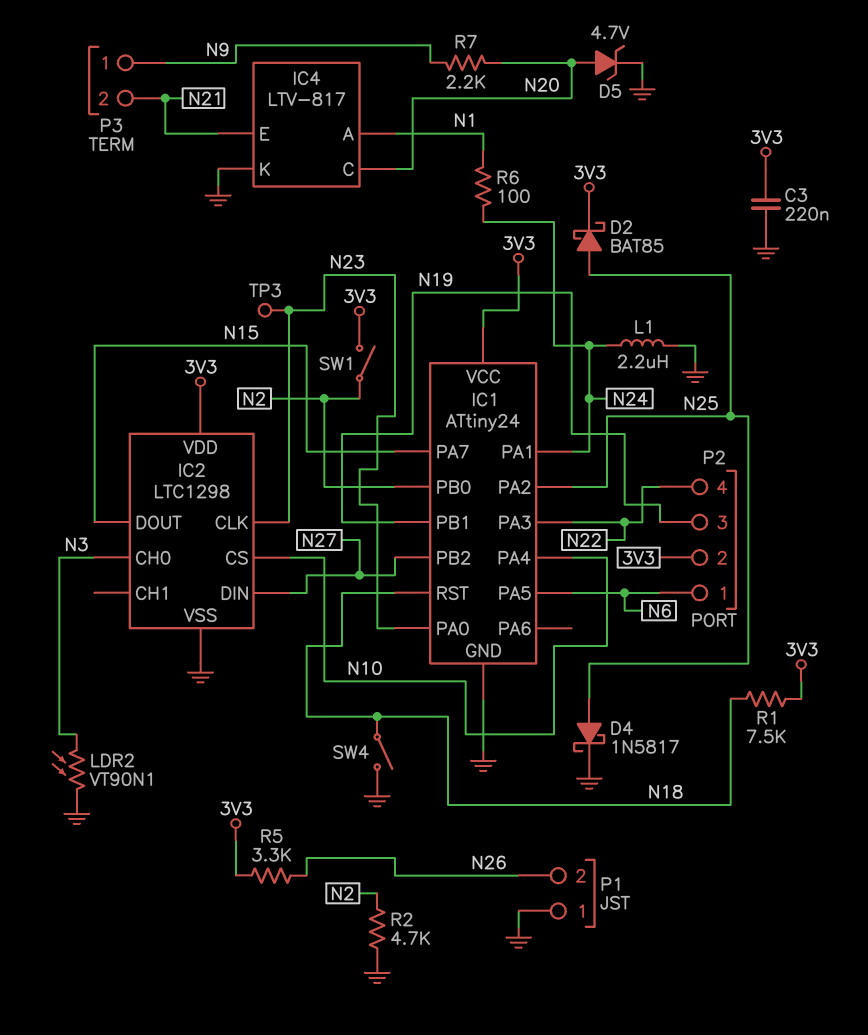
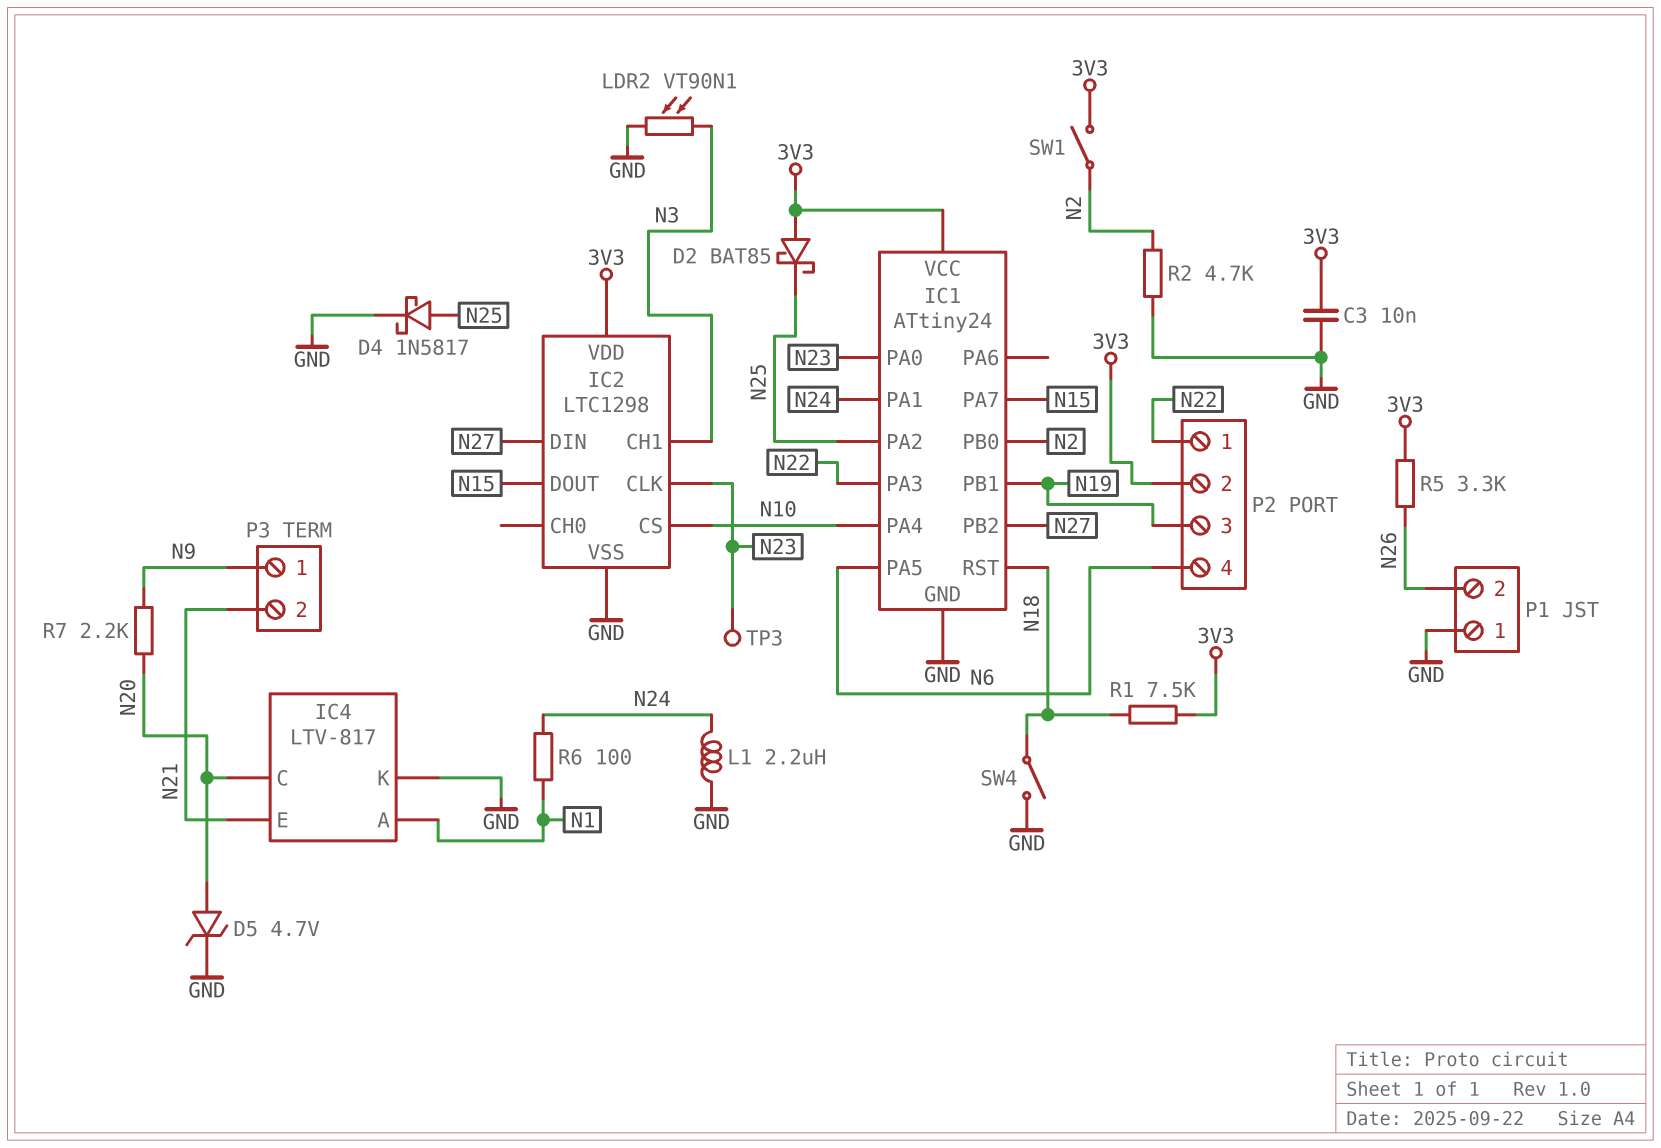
C3: 220nF (3V3, GND) -> 10nF (3V3, GND)
D2: schottky BAT85 (A N25, K 3V3) -> schottky BAT85 (A 3V3, K N25)
IC2 pin CH0: N3 -> none
IC2 pin CH1: none -> N3
P2 pin 1: N6 -> N22
P2 pin 4: N22 -> N6

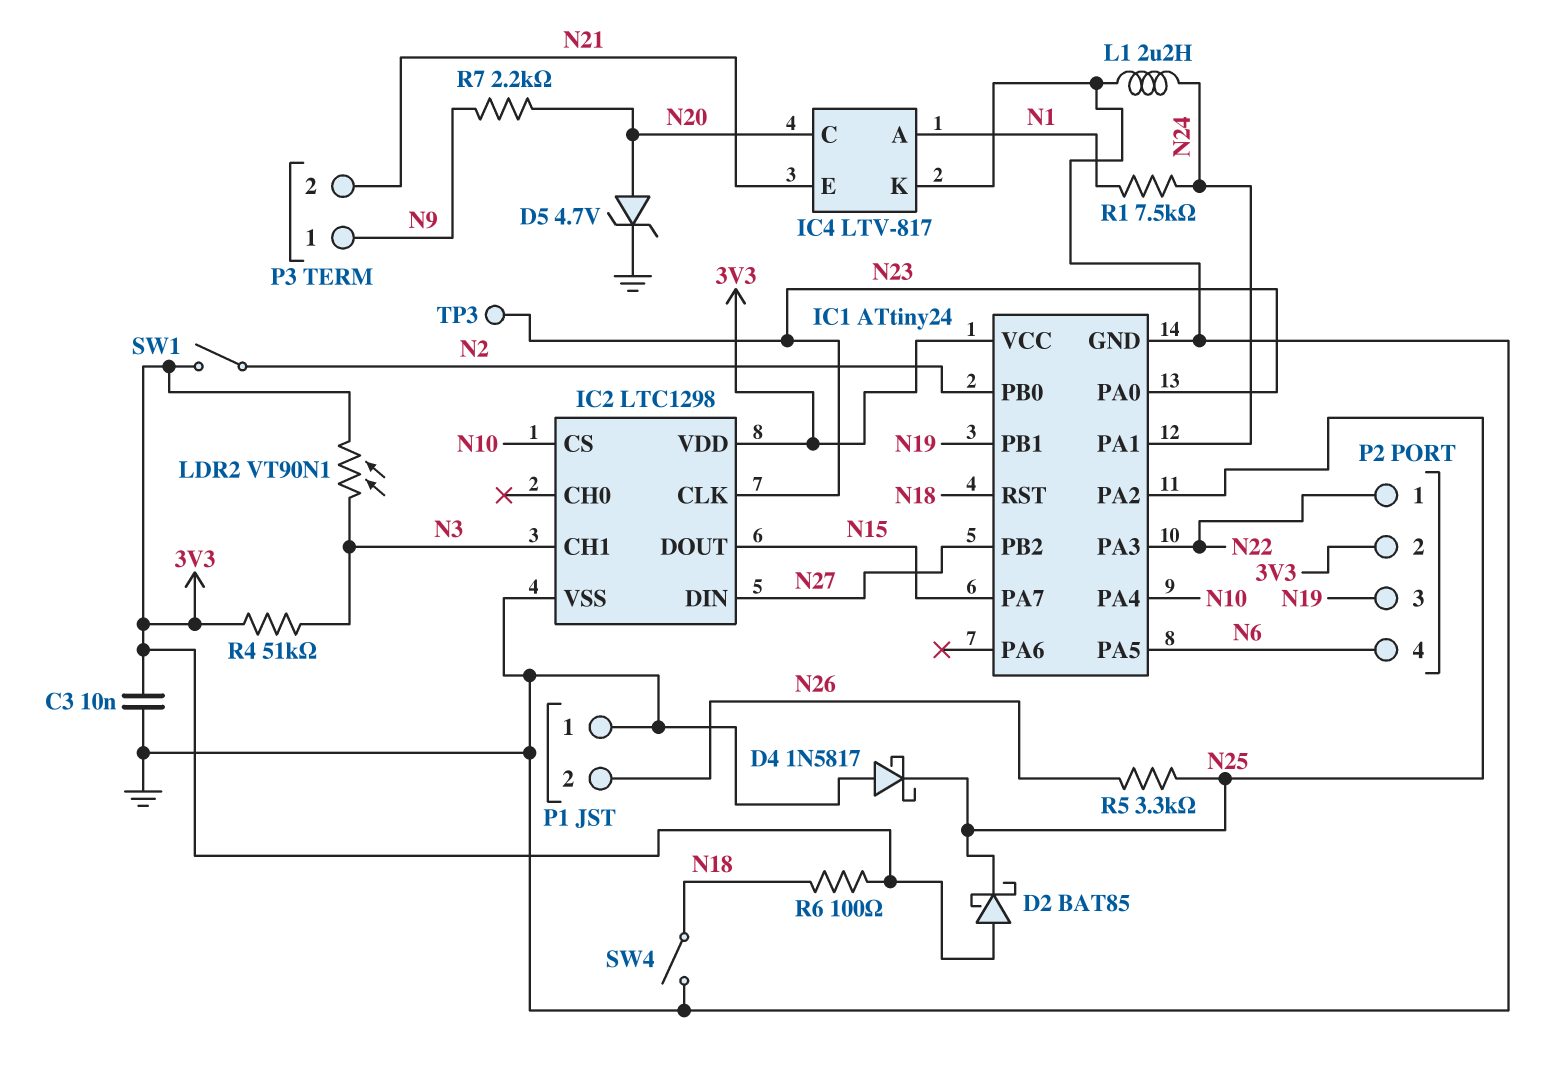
D4: schottky 1N5817 (A N25, K GND) -> schottky 1N5817 (A GND, K N25)
LDR2: VT90N1 (GND, N3) -> VT90N1 (3V3, N3)
R1: 7.5k (3V3, N18) -> 7.5k (N1, N24)
R2: 4.7k (GND, N2) -> none
R4: none -> 51k (3V3, N3)
R5: 3.3k (3V3, N26) -> 3.3k (N25, N26)
R6: 100 (N1, N24) -> 100 (3V3, N18)

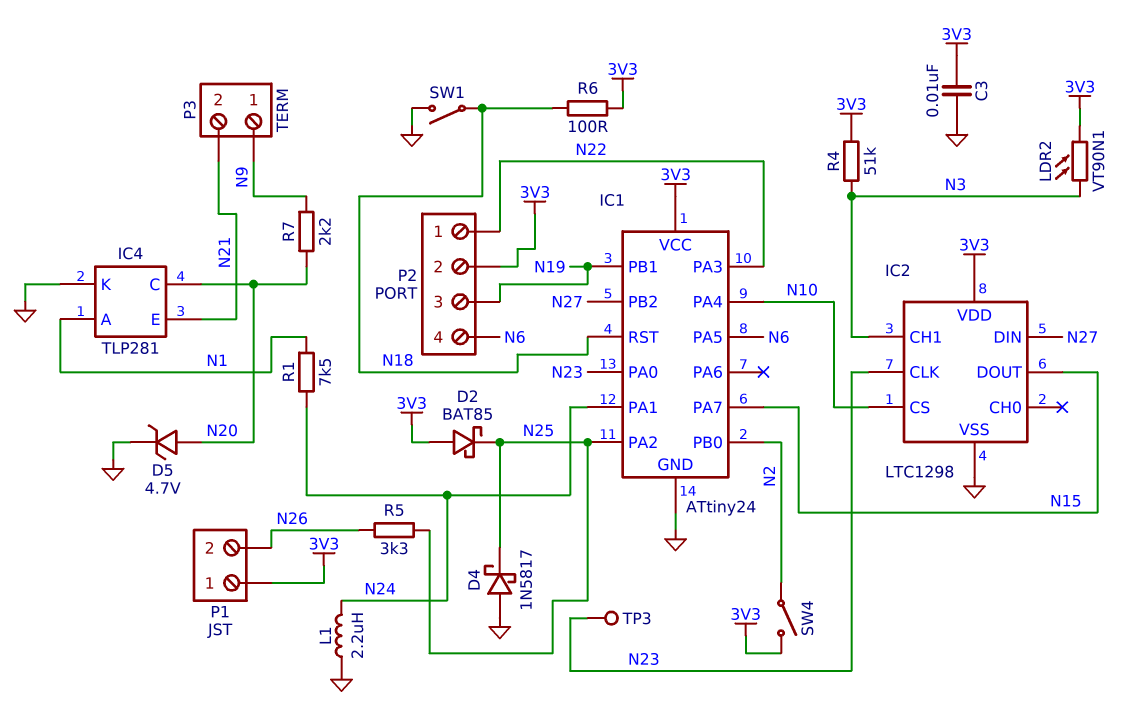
IC4: LTV-817 -> TLP281
P1 pin 1: GND -> 3V3
SW1: switch (3V3, N2) -> switch (GND, N18)
SW4: switch (GND, N18) -> switch (3V3, N2)

